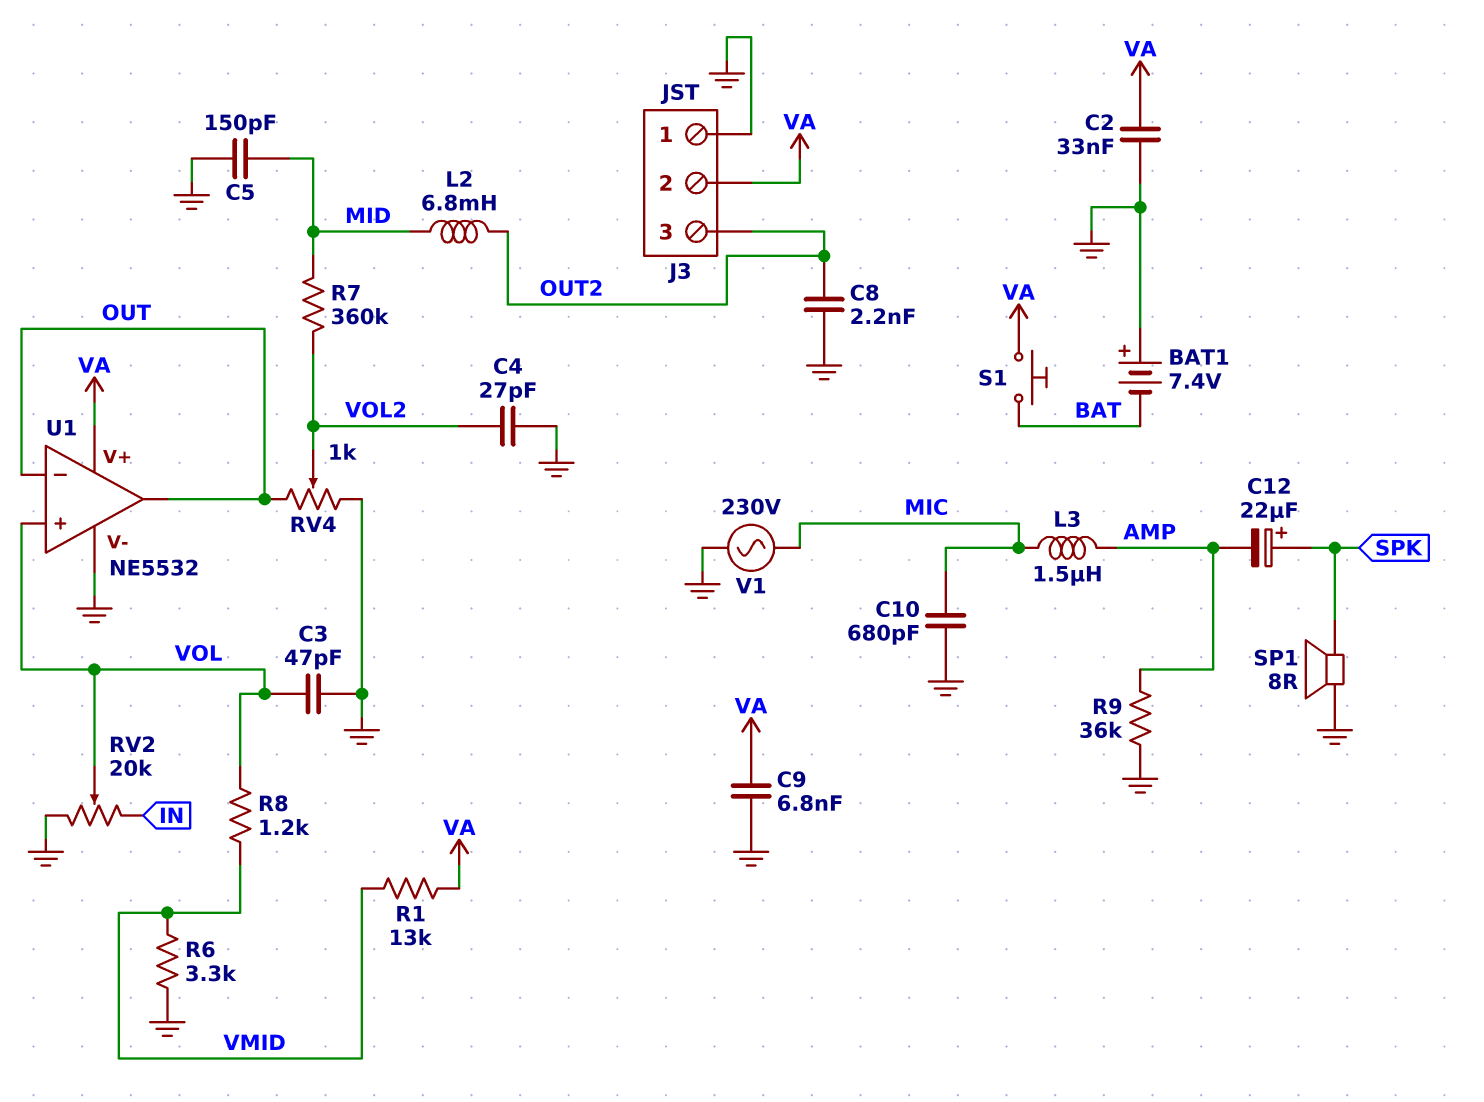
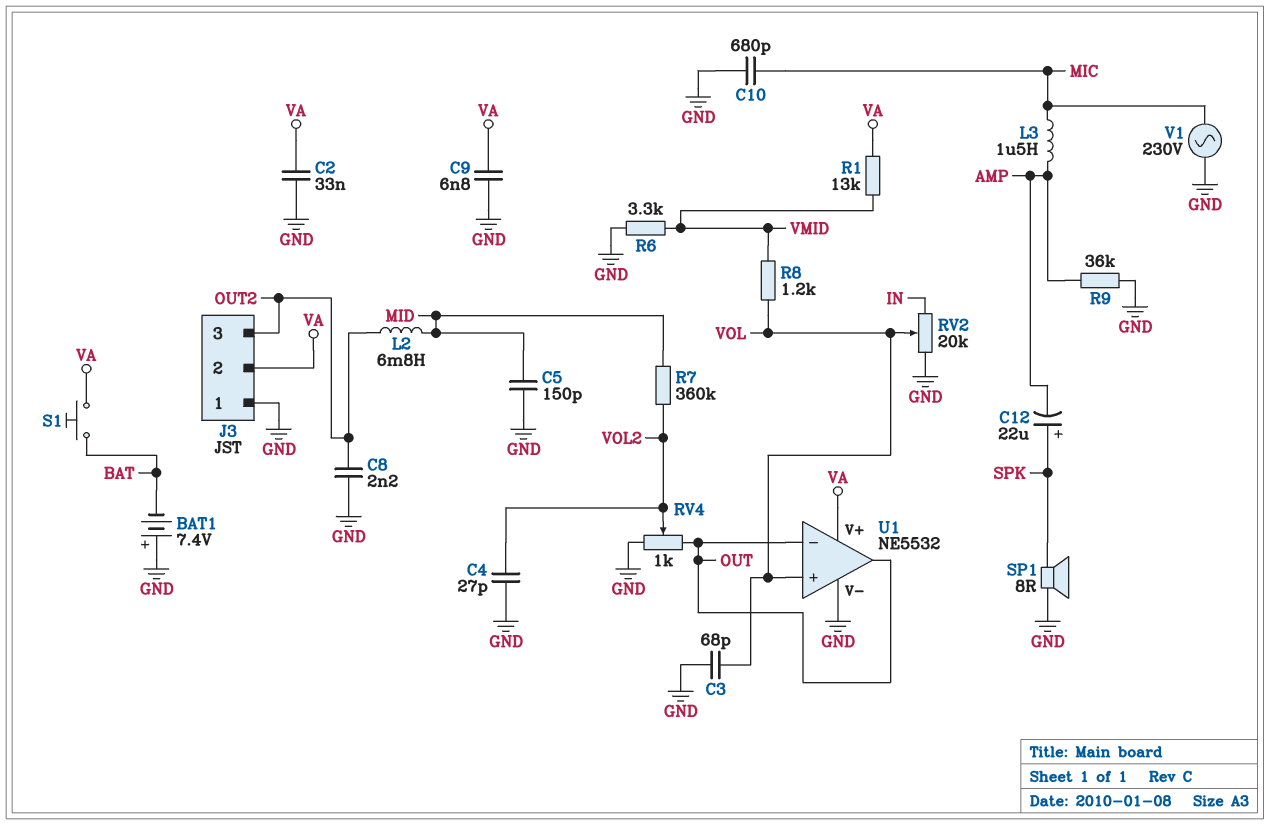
C3: 47pF (GND, VOL) -> 68pF (GND, VOL)

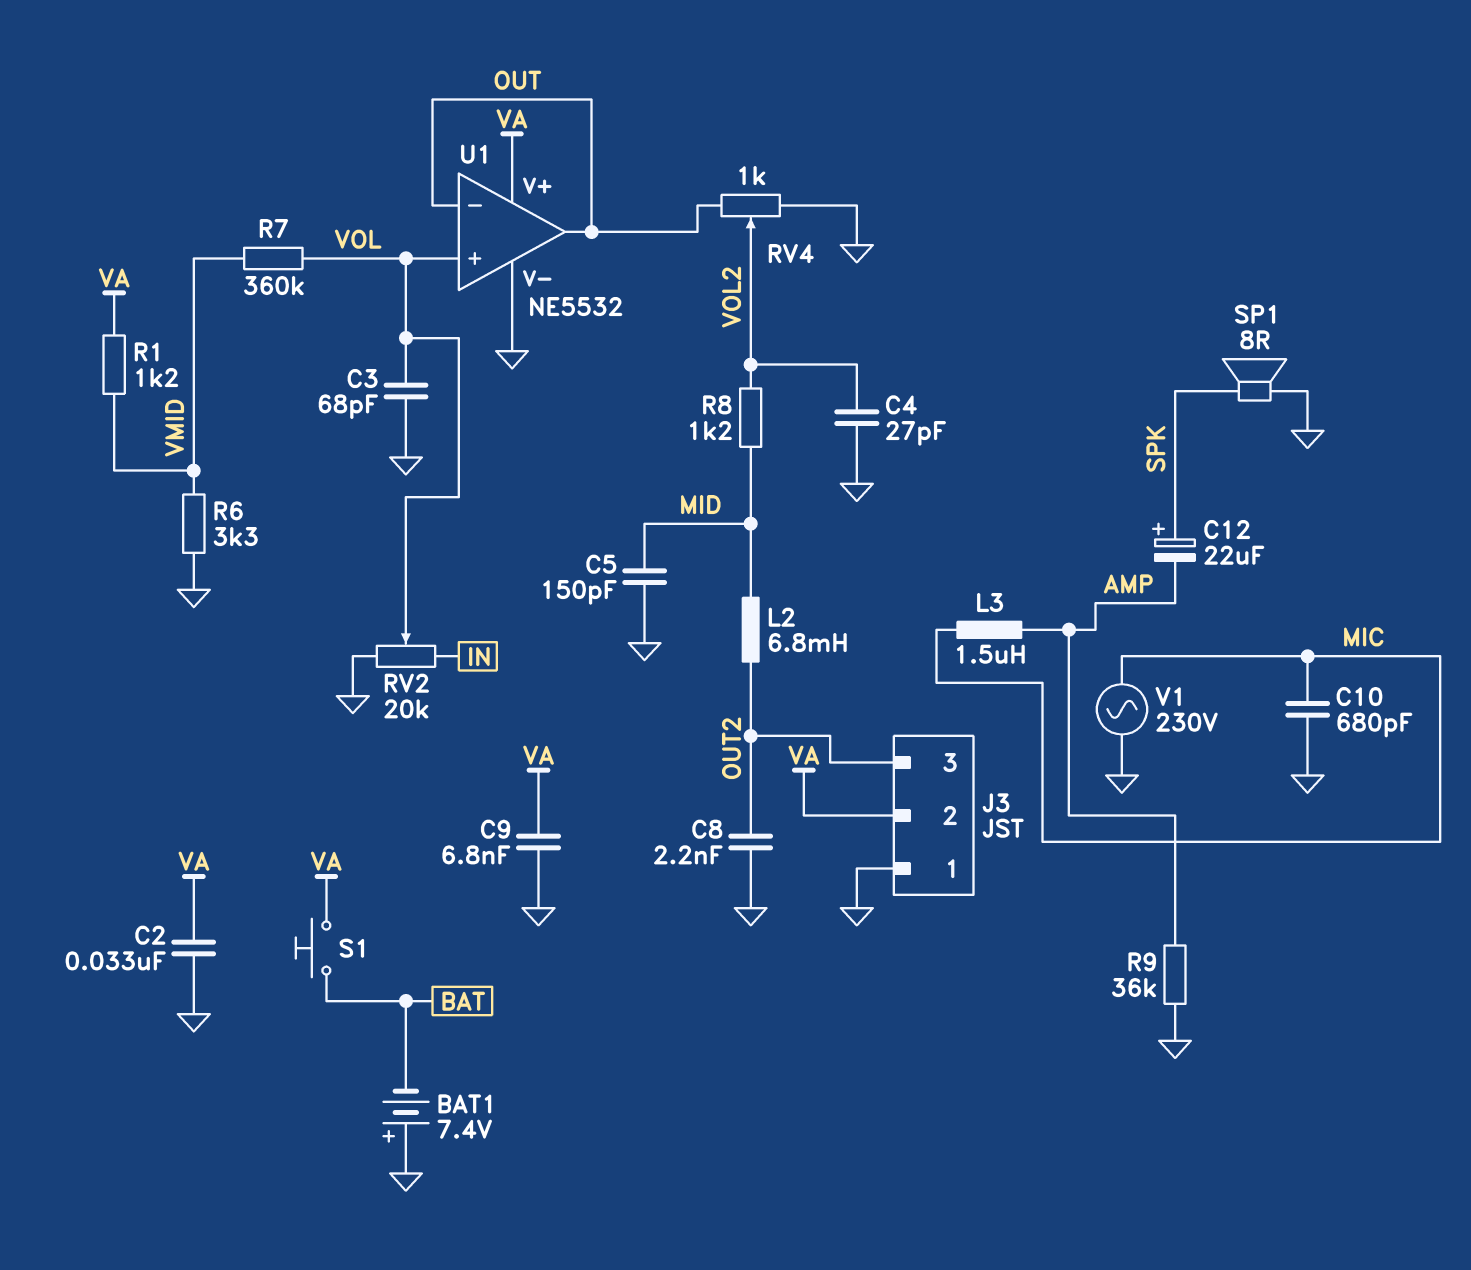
R1: 13k (VA, VMID) -> 1.2k (VA, VMID)
R7: 360k (MID, VOL2) -> 360k (VMID, VOL)
R8: 1.2k (VMID, VOL) -> 1.2k (MID, VOL2)

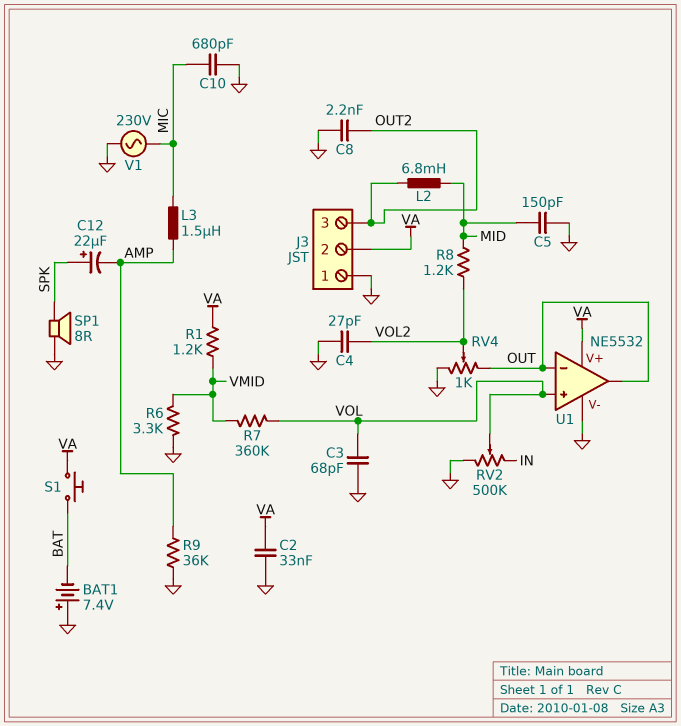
C9: 6.8nF (GND, VA) -> none
RV2: 20k (GND, IN, wiper VOL) -> 500k (GND, IN, wiper VOL)

